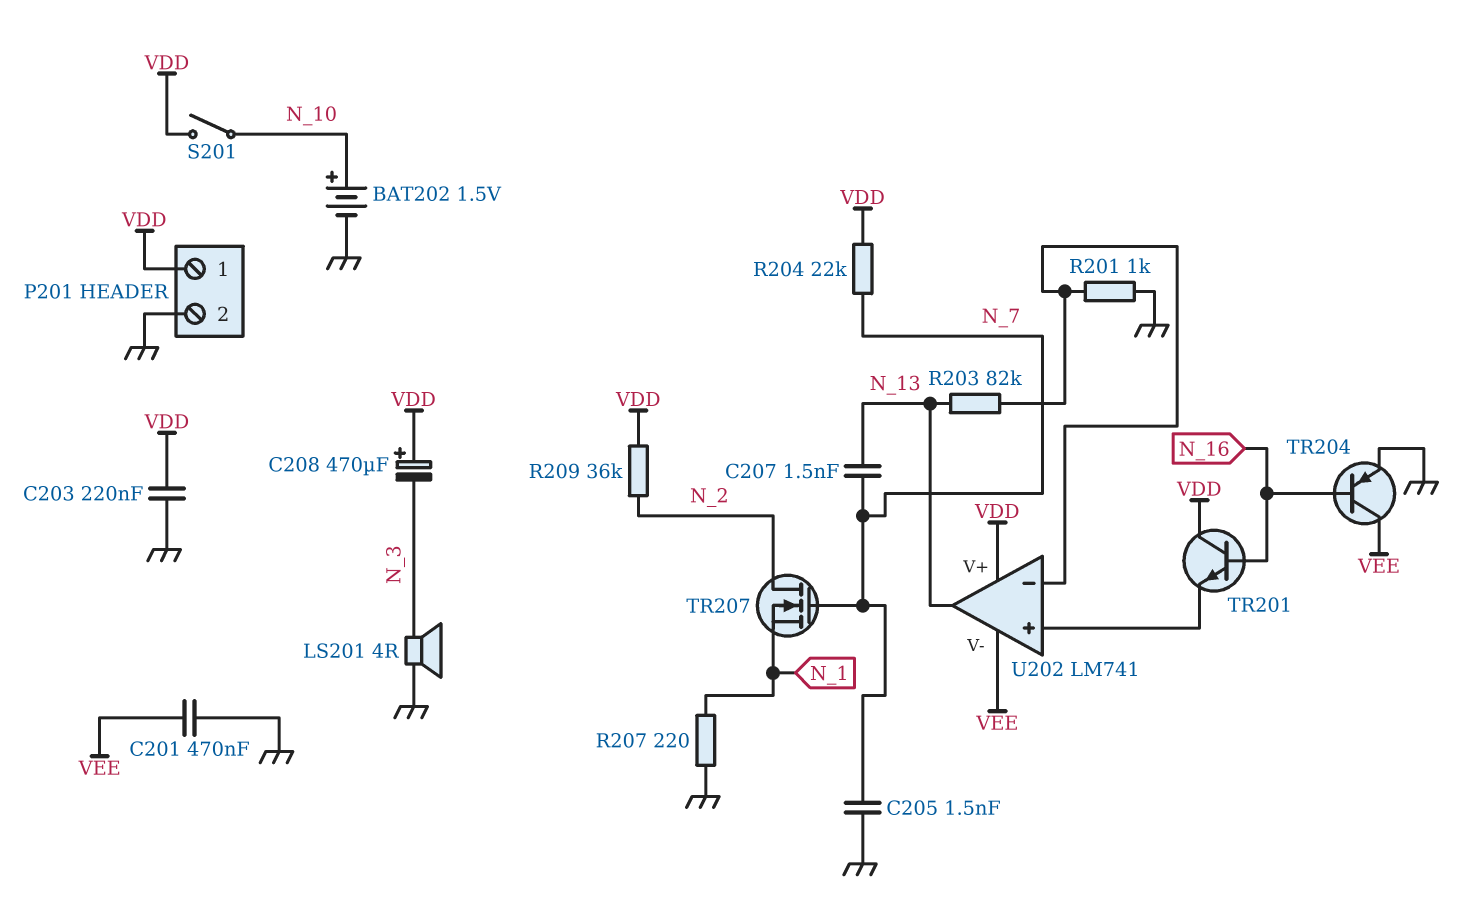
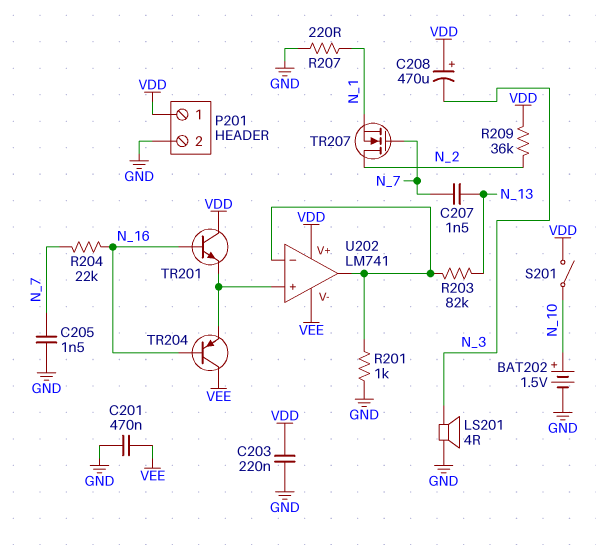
R204: 22k (N_7, VDD) -> 22k (N_7, N_16)
TR204: PNP (B N_16, C VEE, E GND) -> PNP (B N_16, C VEE, E U202/in+)
U202 pin out: N_13 -> U202/in-

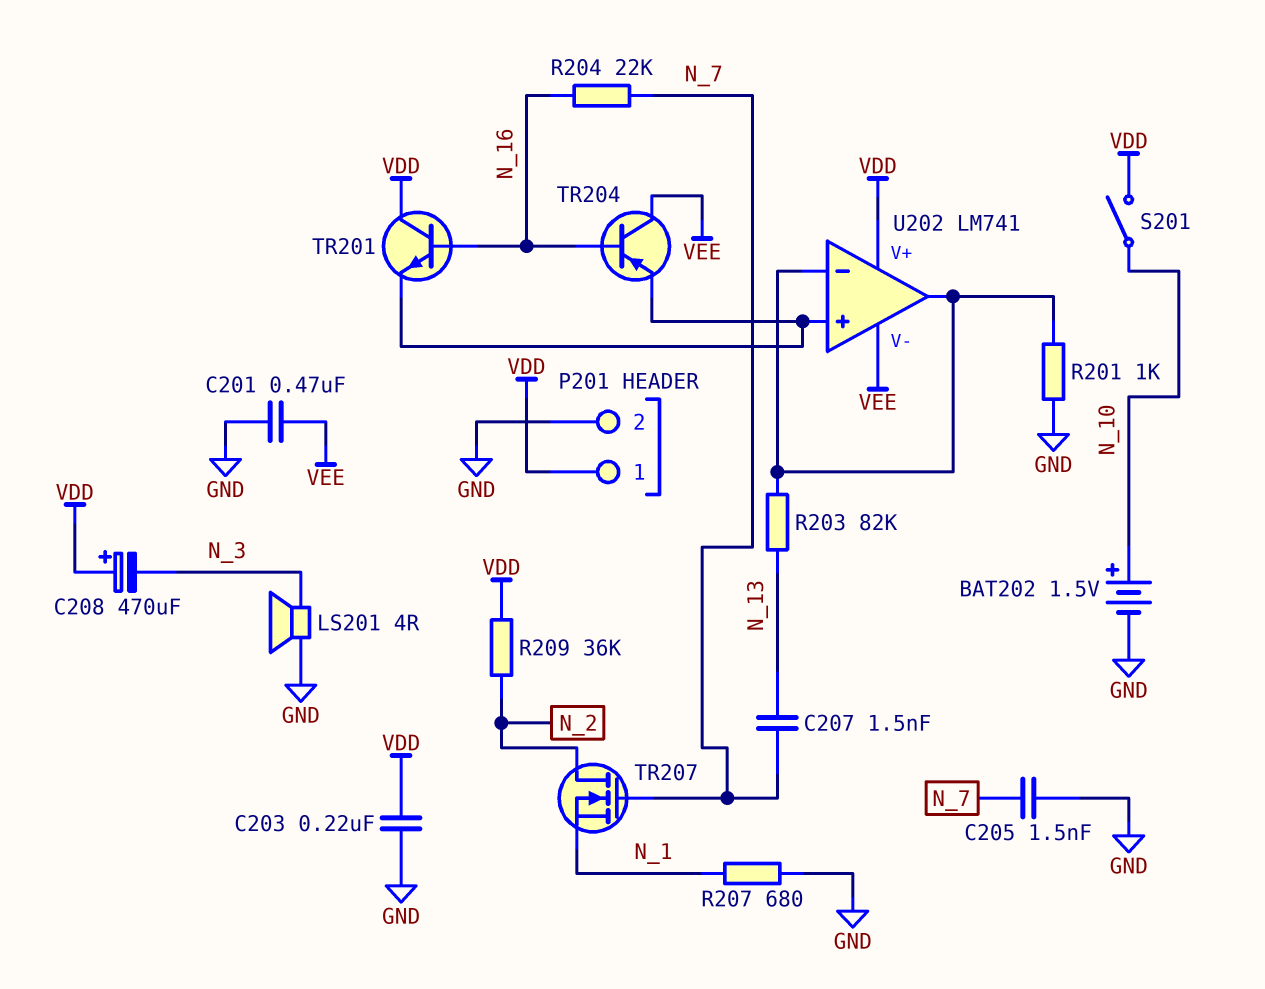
R207: 220 (GND, N_1) -> 680 (GND, N_1)

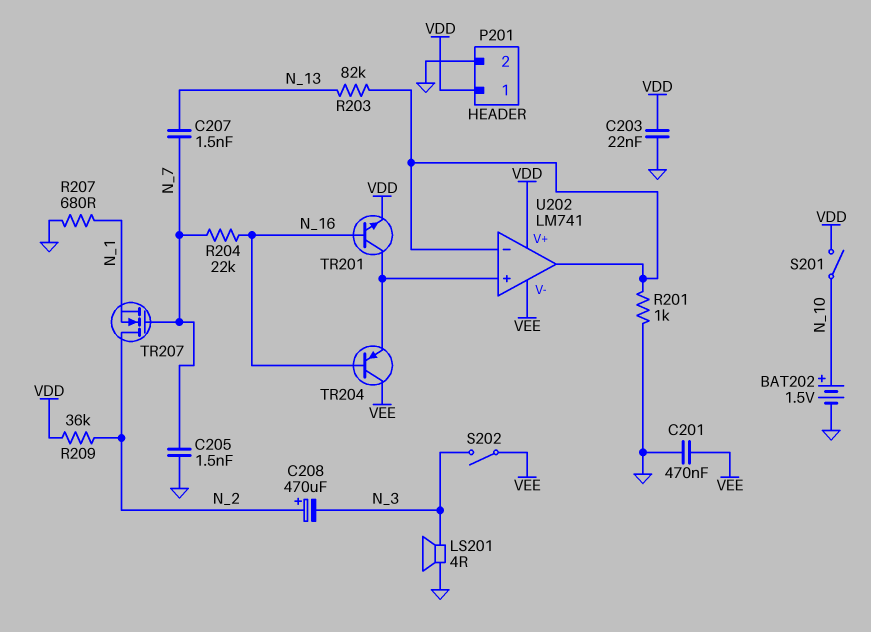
C203: 220nF (GND, VDD) -> 22nF (GND, VDD)
C208: 470uF (plus VDD, minus N_3) -> 470uF (plus N_2, minus N_3)
S202: none -> switch (N_3, VEE)
TR201: NPN (B N_16, C VDD, E U202/in+) -> NPN (B N_16, C U202/in+, E VDD)

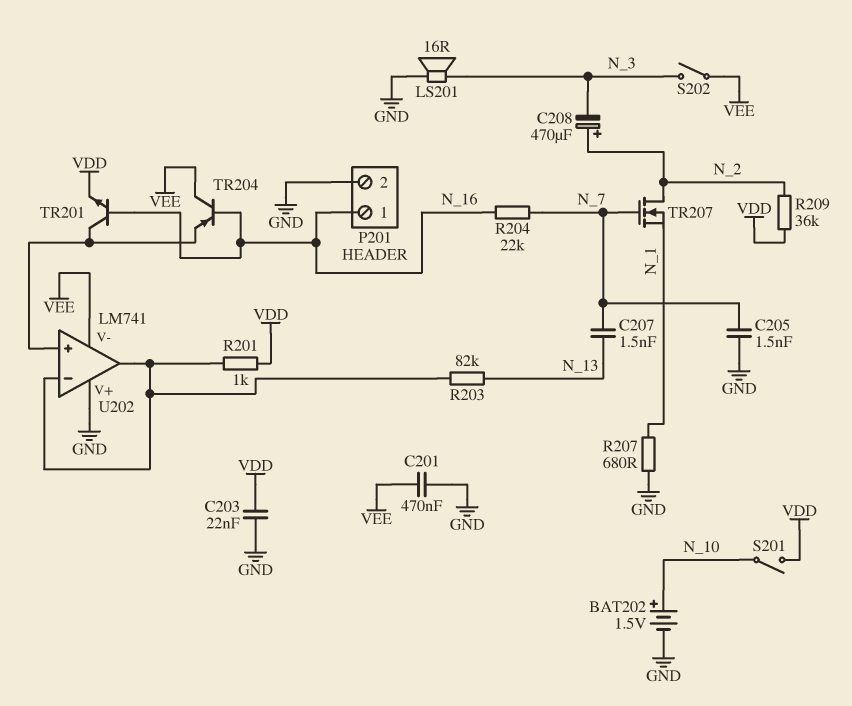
LS201: speaker 4R (GND, N_3) -> speaker 16R (GND, N_3)
P201 pin 1: VDD -> N_16
R201: 1k (GND, U202/in-) -> 1k (U202/in-, VDD)
U202 pin V+: VDD -> GND

